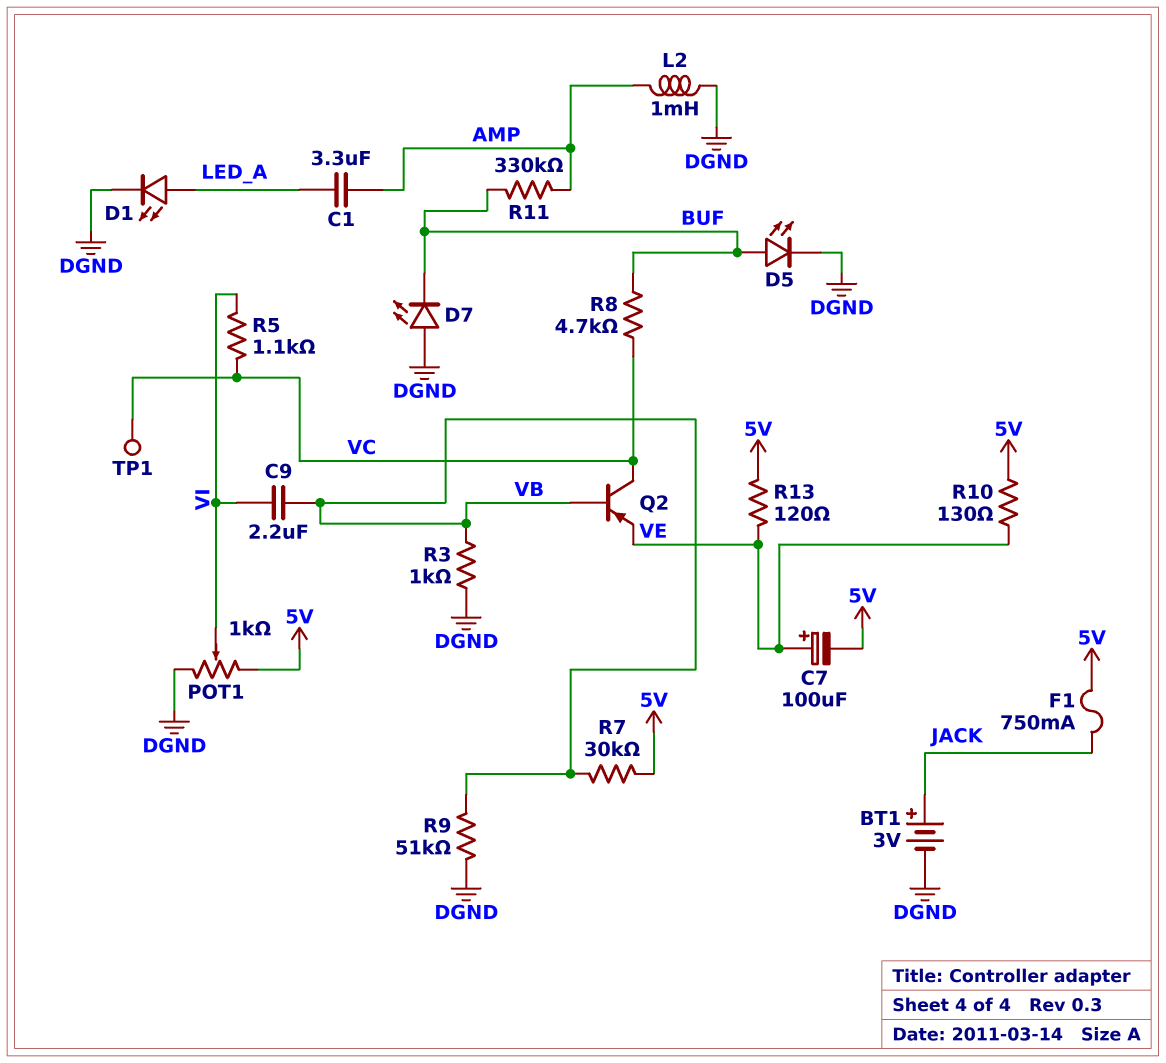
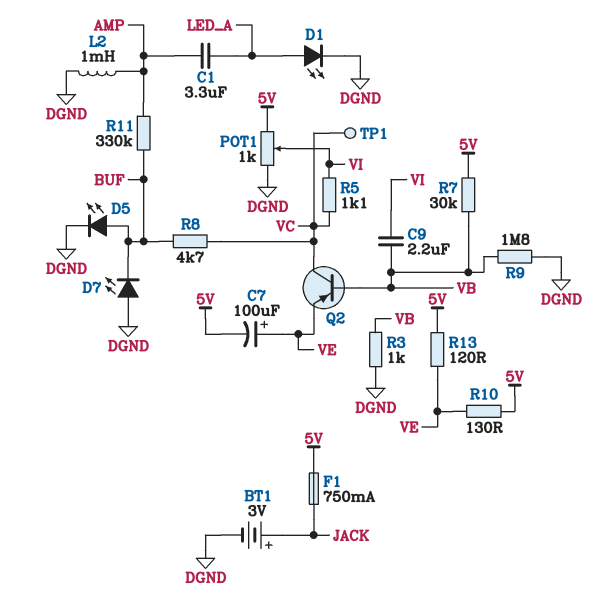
R9: 51k (DGND, VB) -> 1.8M (DGND, VB)

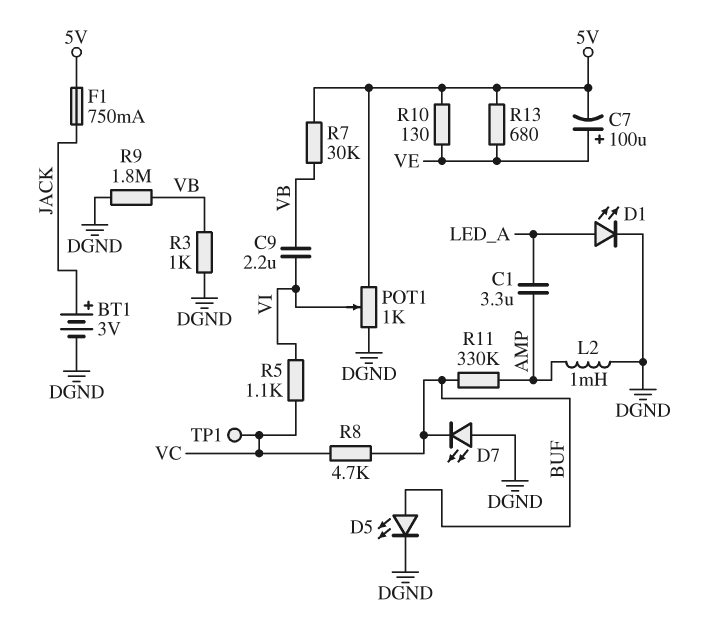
Q2: PNP (B VB, C VC, E VE) -> none
R13: 120 (5V, VE) -> 680 (5V, VE)

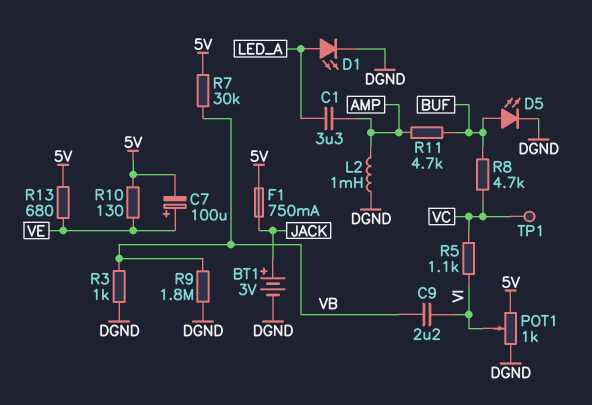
D7: LED (A DGND, K BUF) -> none
R11: 330k (AMP, BUF) -> 4.7k (AMP, BUF)

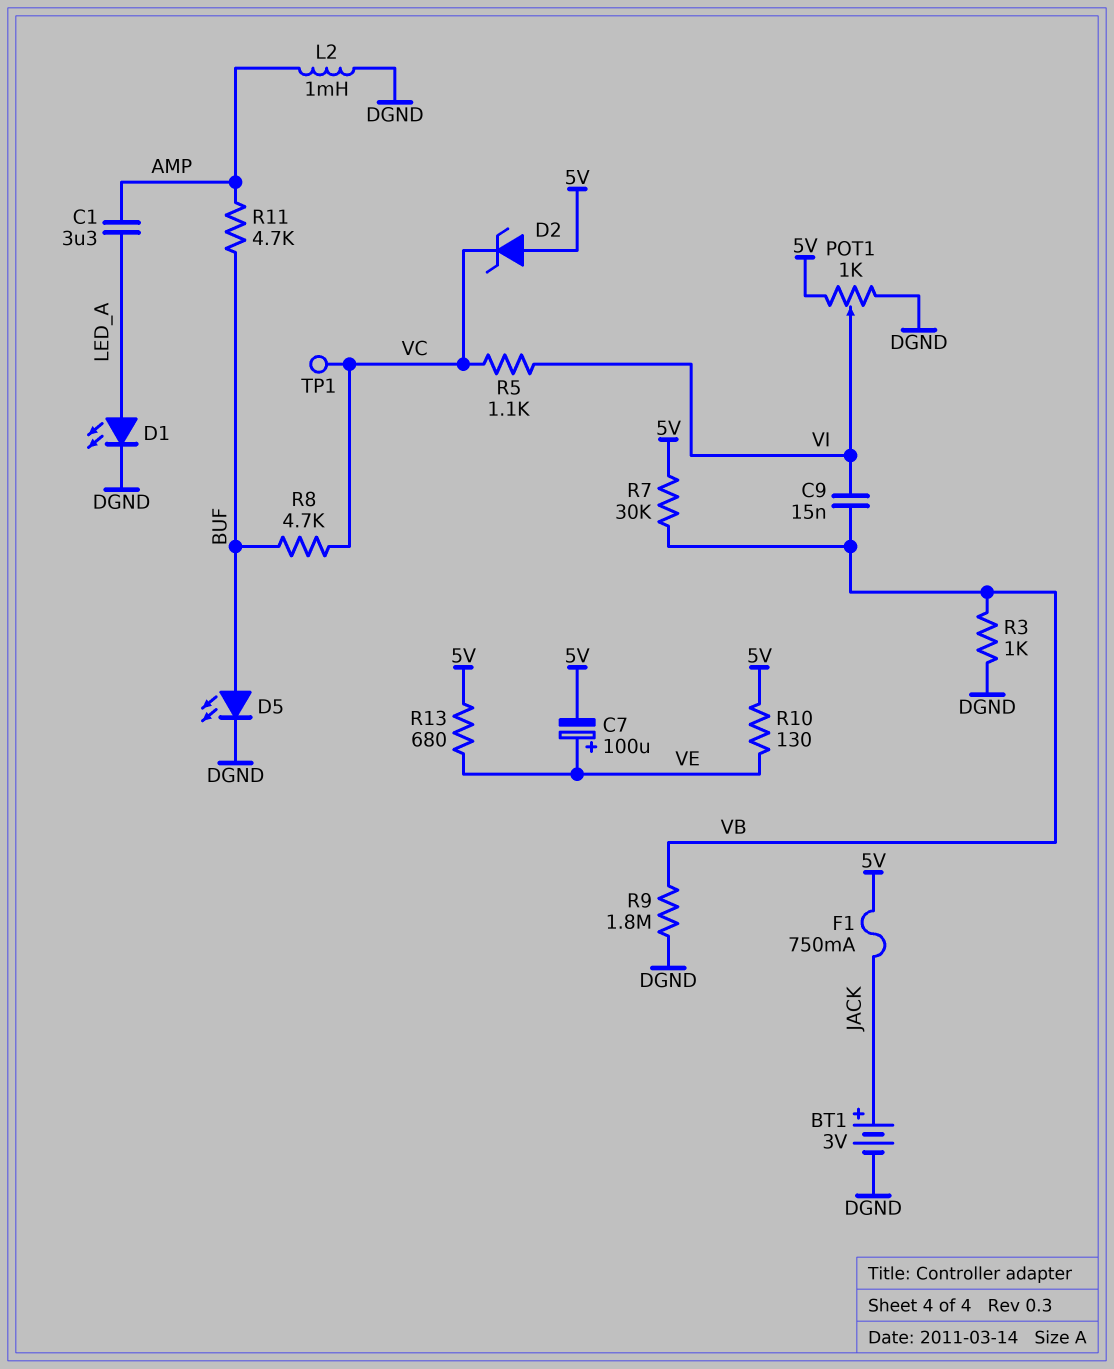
C9: 2.2uF (VB, VI) -> 15nF (VB, VI)
D2: none -> zener (A 5V, K VC)

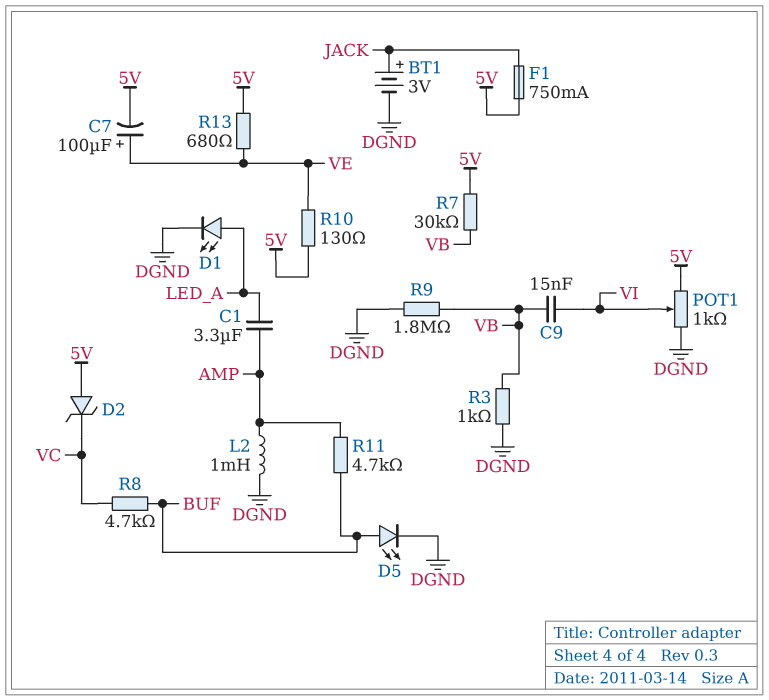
R5: 1.1k (VC, VI) -> none
TP1: test point (VC) -> none

